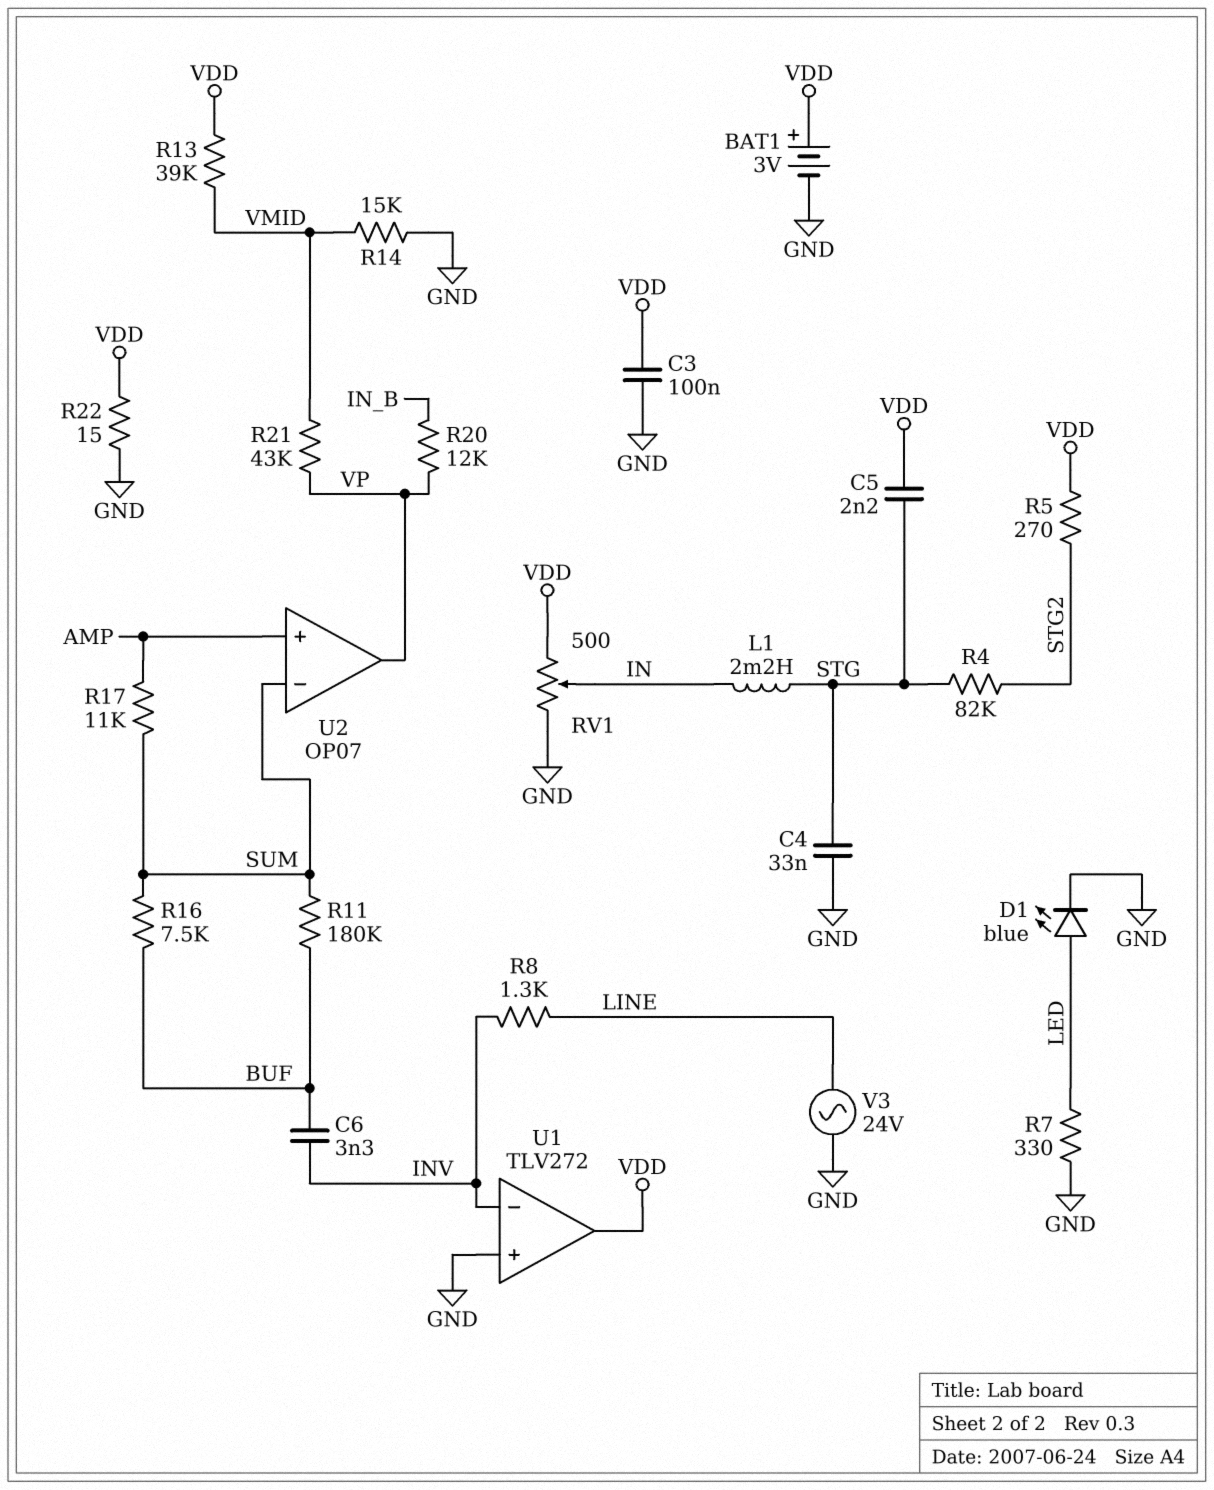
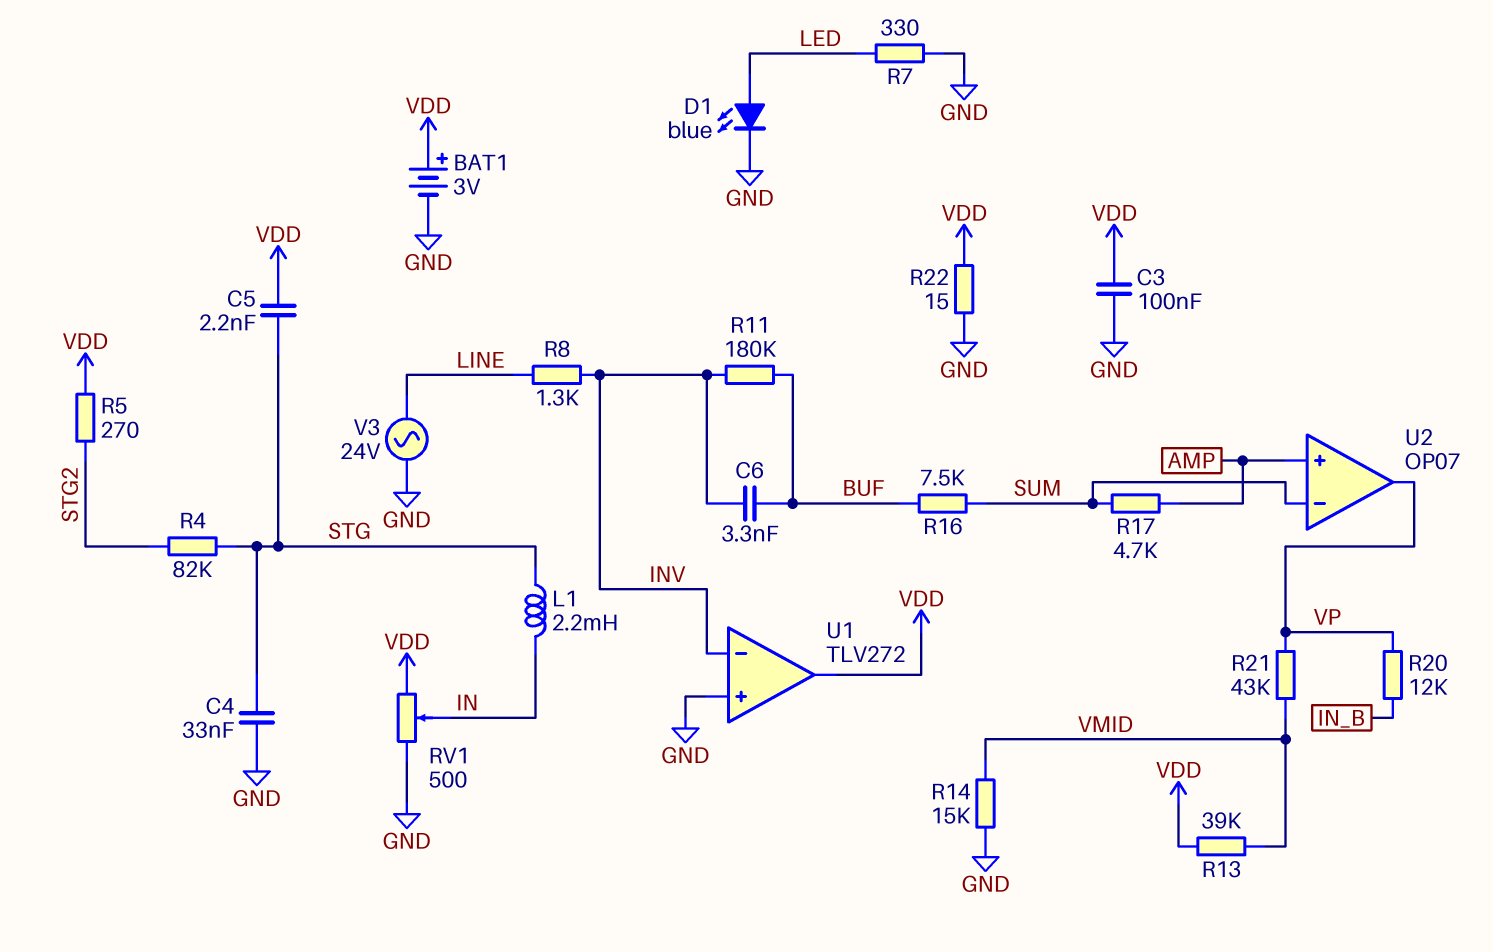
R11: 180k (BUF, SUM) -> 180k (BUF, INV)
R17: 11k (AMP, SUM) -> 4.7k (AMP, SUM)

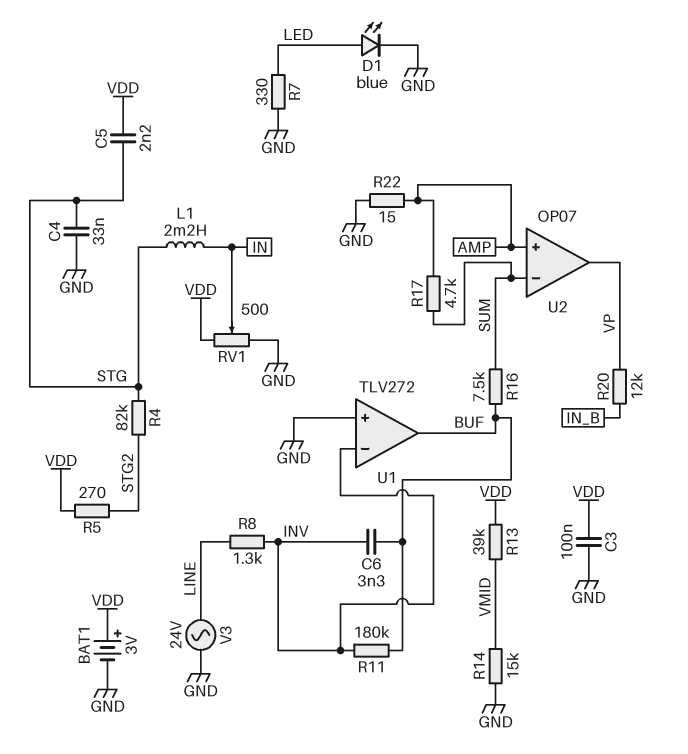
R21: 43k (VMID, VP) -> none
R22: 15 (GND, VDD) -> 15 (AMP, GND)
U1 pin out: VDD -> BUF

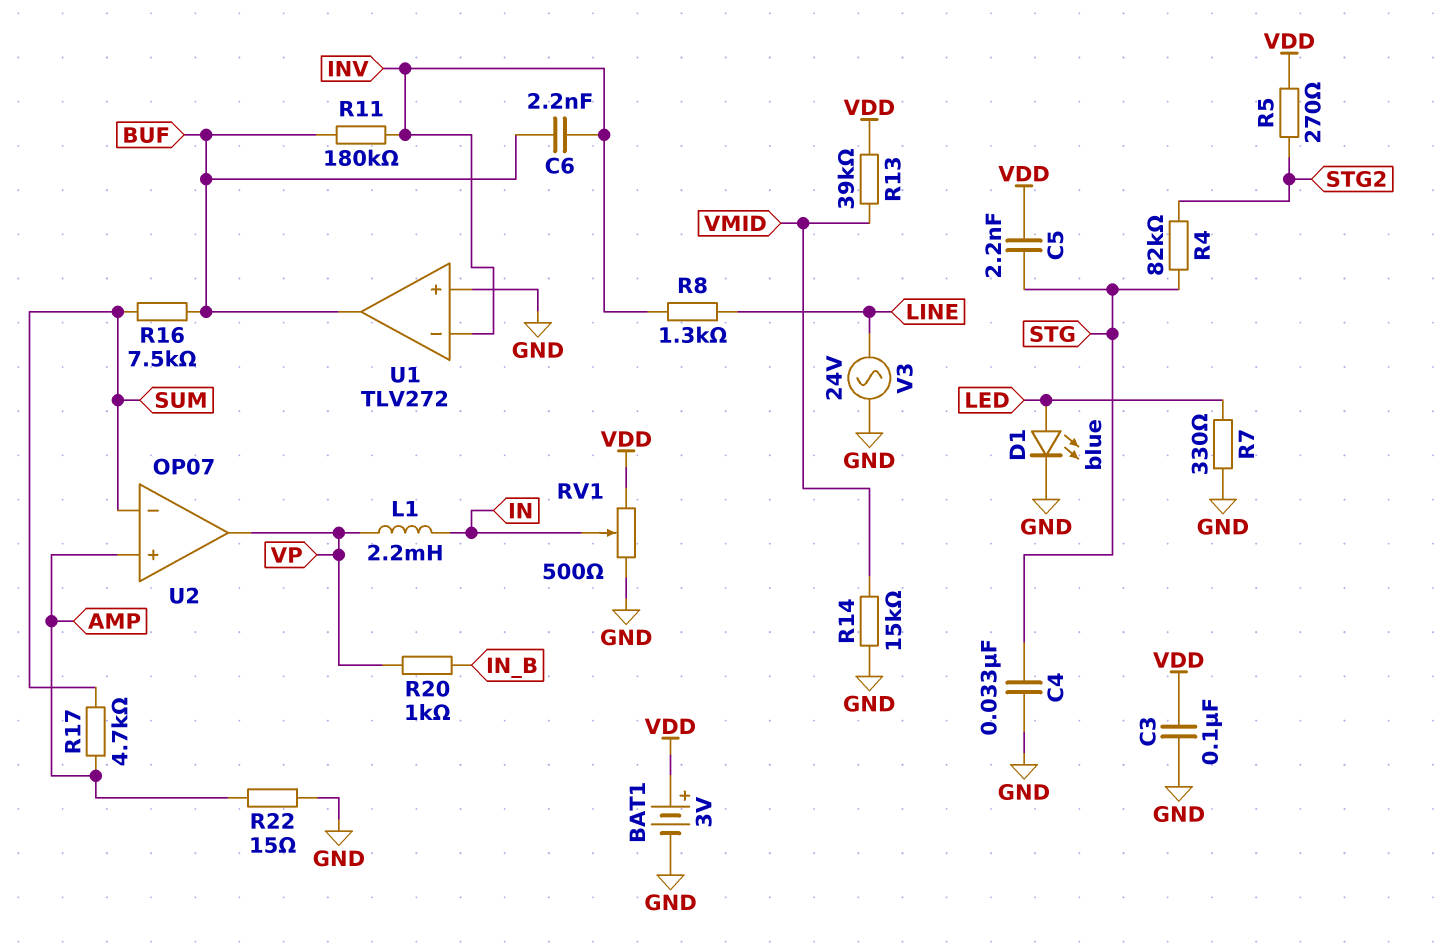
C6: 3.3nF (BUF, INV) -> 2.2nF (BUF, INV)
L1: 2.2mH (IN, STG) -> 2.2mH (IN, VP)
R20: 12k (IN_B, VP) -> 1k (IN_B, VP)

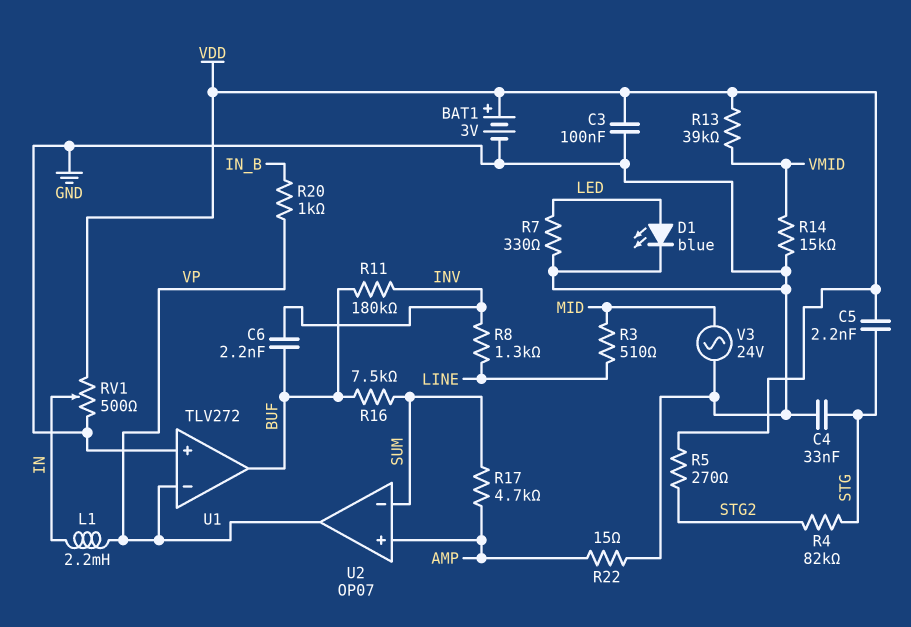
R3: none -> 510 (LINE, MID)
U1 pin in-: INV -> VP
V3: AC 24V (GND, LINE) -> AC 24V (GND, MID)

